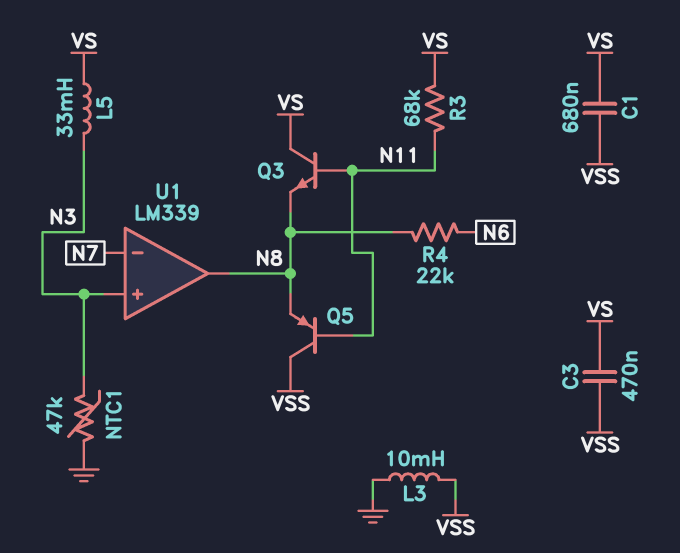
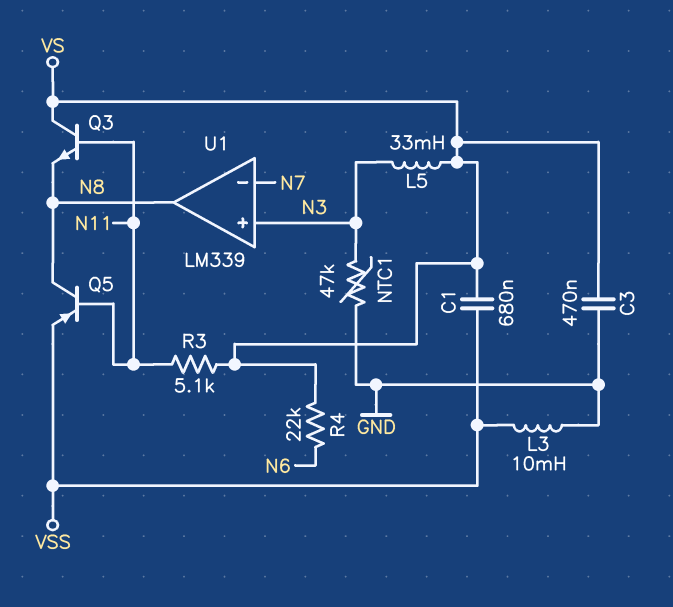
C3: 470nF (VS, VSS) -> 470nF (GND, VS)
Q5: PNP (B N11, C VSS, E N8) -> PNP (B N11, C N8, E VSS)
R3: 68k (N11, VS) -> 5.1k (N11, VS)
R4: 22k (N6, N8) -> 22k (N6, VS)

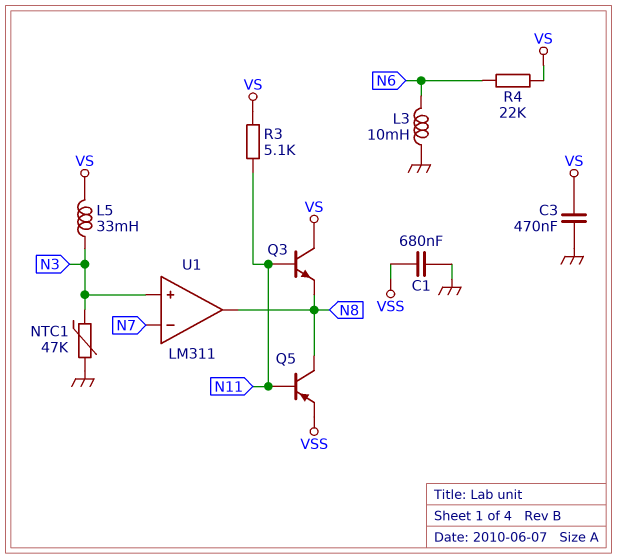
C1: 680nF (VS, VSS) -> 680nF (GND, VSS)
L3: 10mH (GND, VSS) -> 10mH (GND, N6)
U1: LM339 -> LM311

